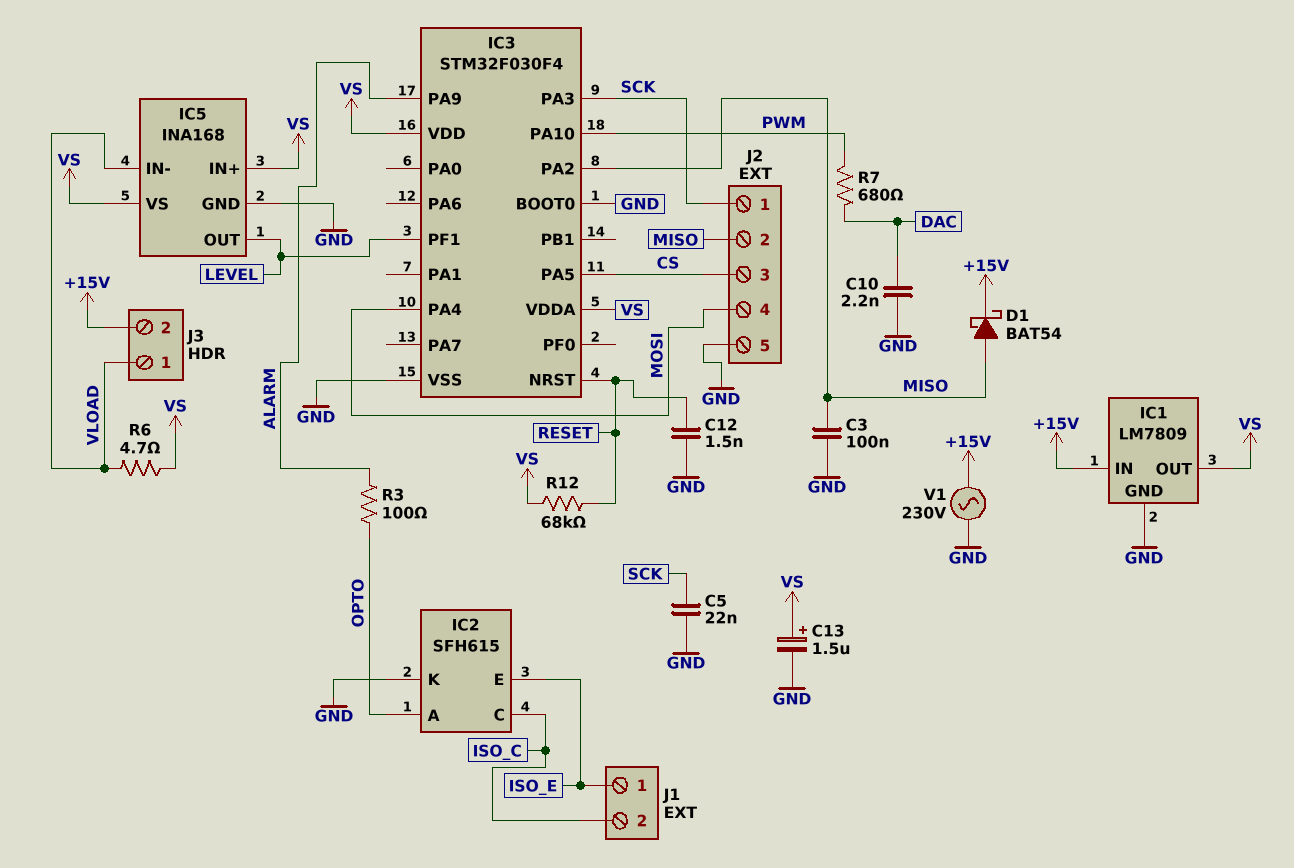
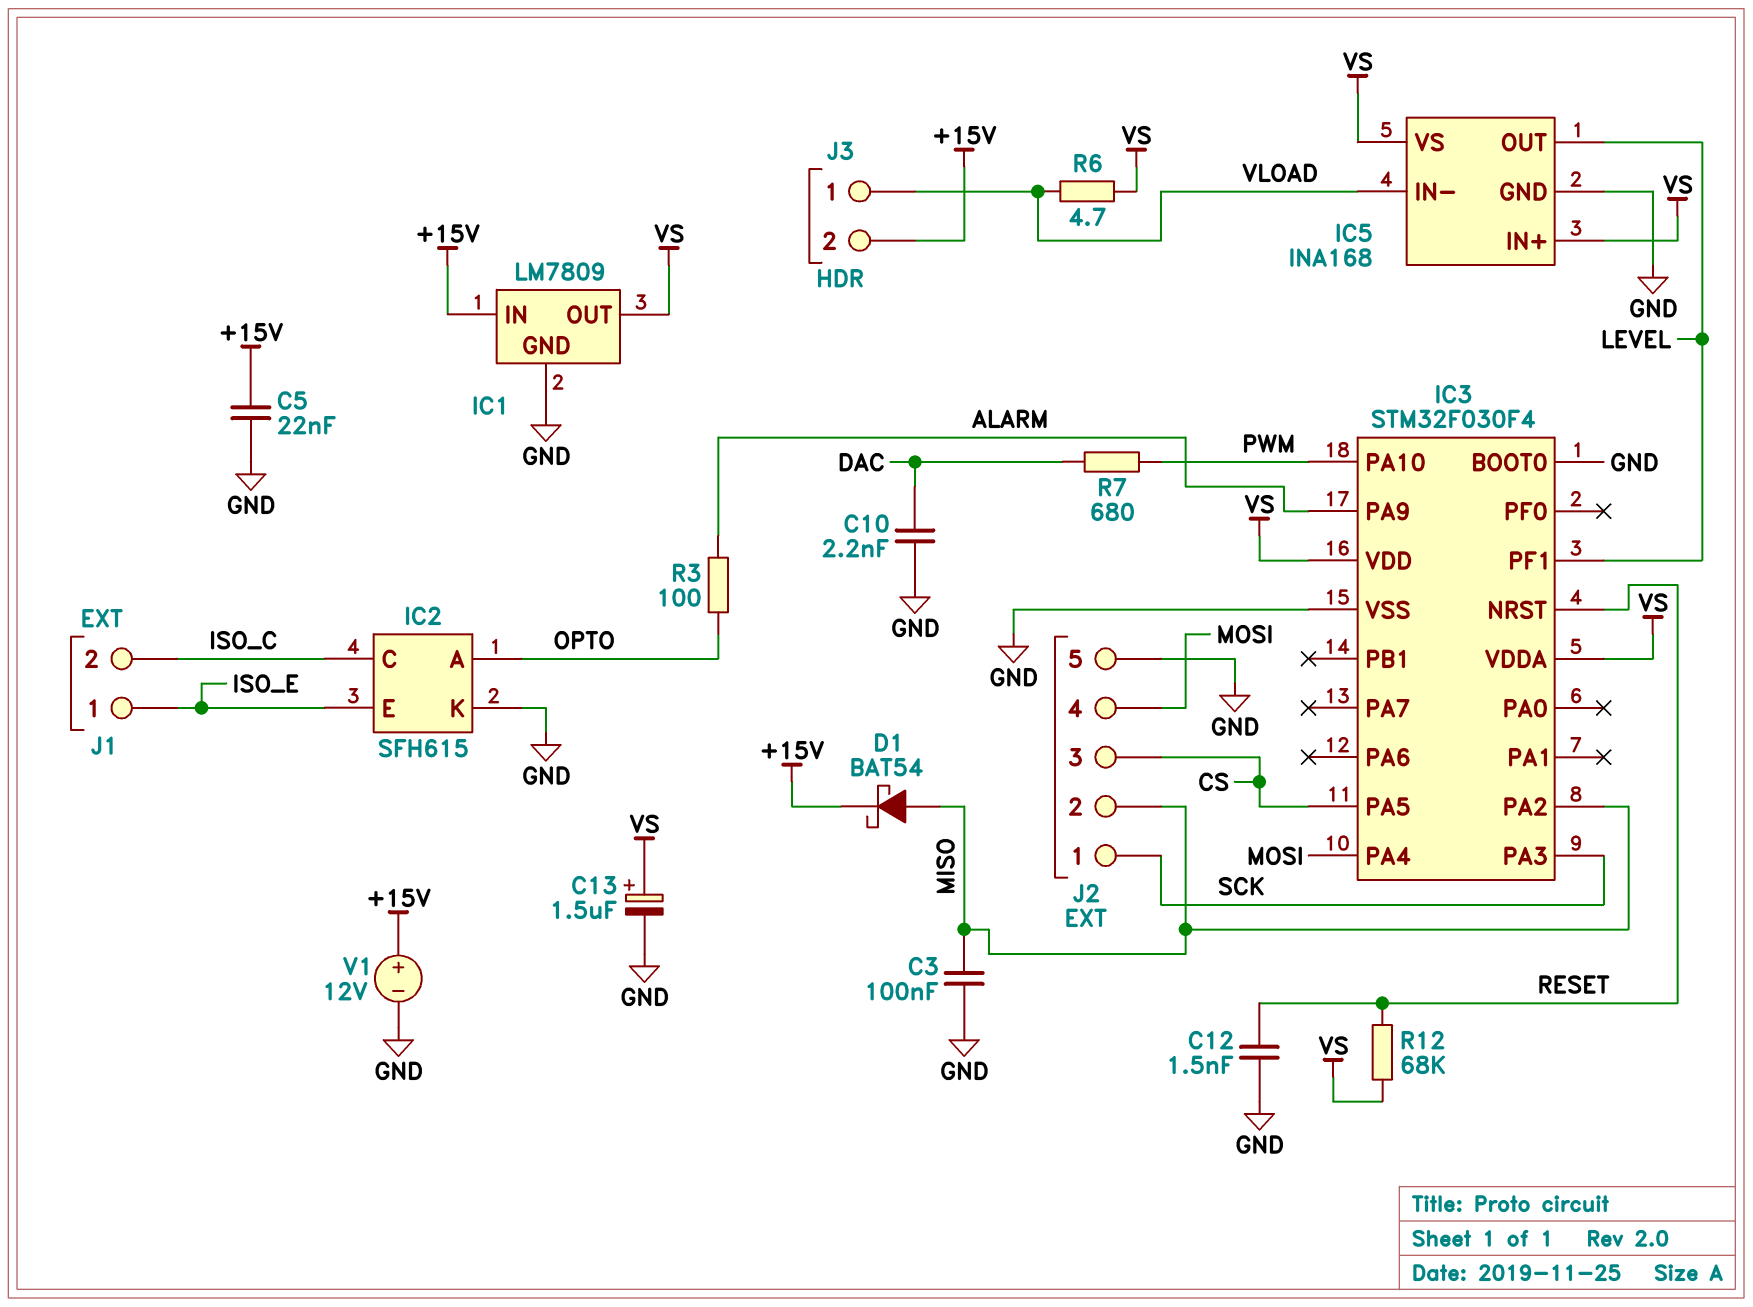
C5: 22nF (GND, SCK) -> 22nF (+15V, GND)
V1: AC 230V (+15V, GND) -> 12V (plus +15V, minus GND)

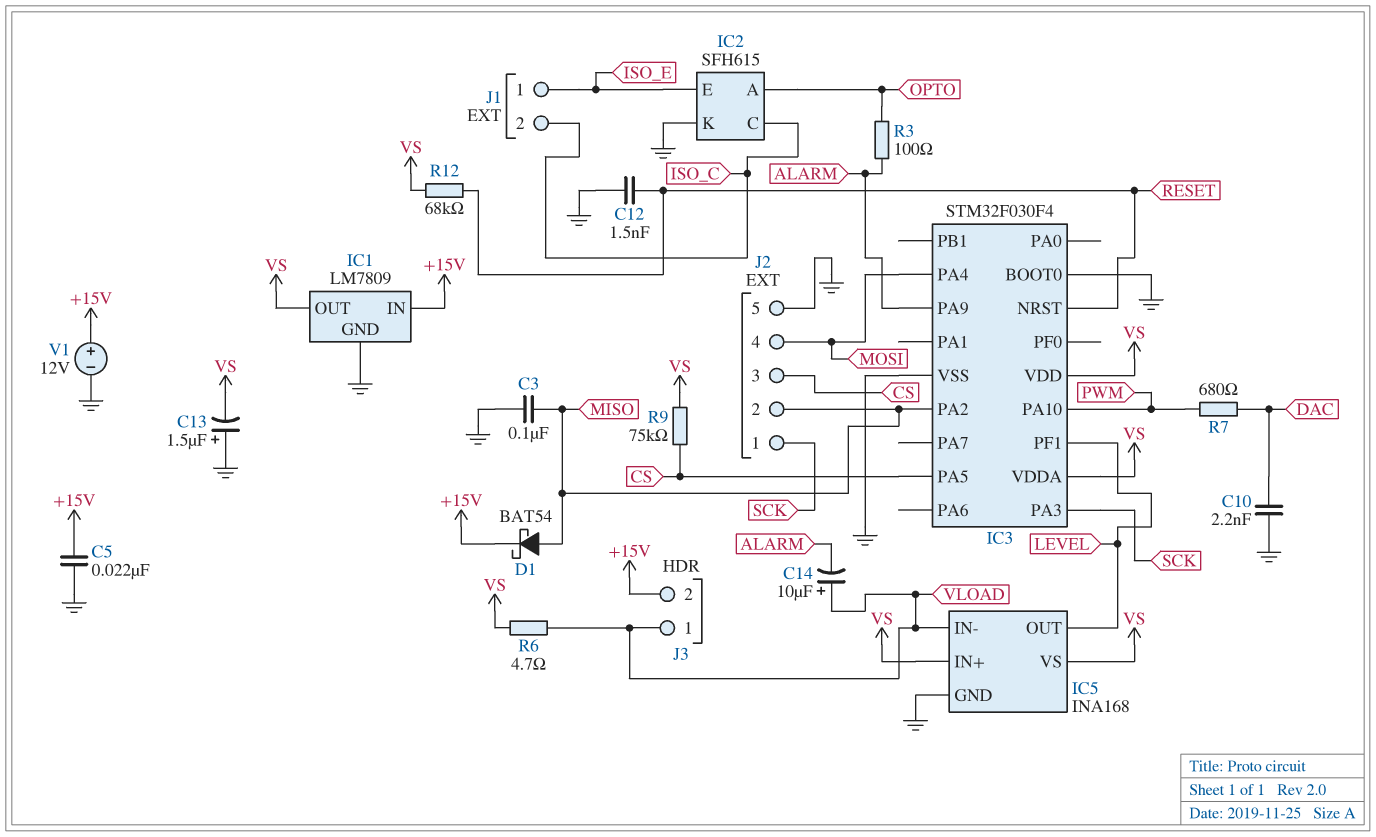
C13: 1.5uF (plus VS, minus GND) -> 1.5uF (plus GND, minus VS)
C14: none -> 10uF (plus VLOAD, minus ALARM)
R9: none -> 75k (CS, VS)

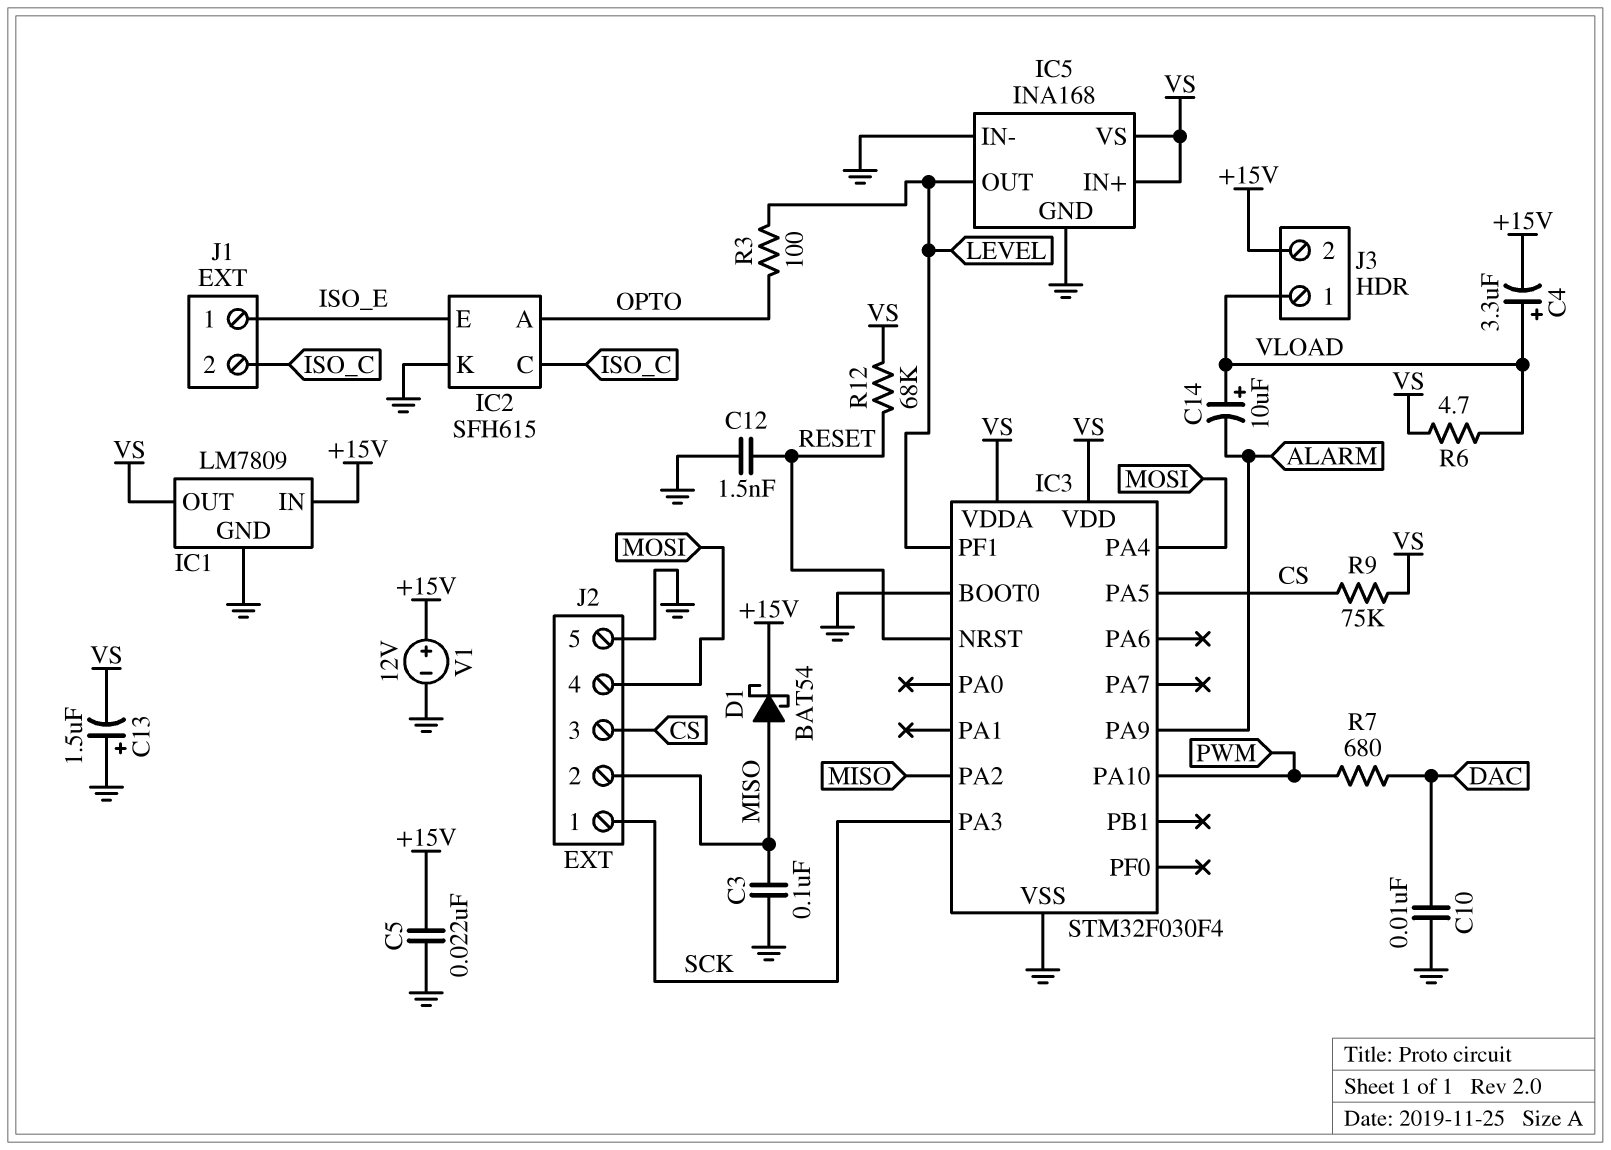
C4: none -> 3.3uF (plus VLOAD, minus +15V)
C10: 2.2nF (DAC, GND) -> 10nF (DAC, GND)
IC5 pin IN-: VLOAD -> GND
R3: 100 (ALARM, OPTO) -> 100 (LEVEL, OPTO)

